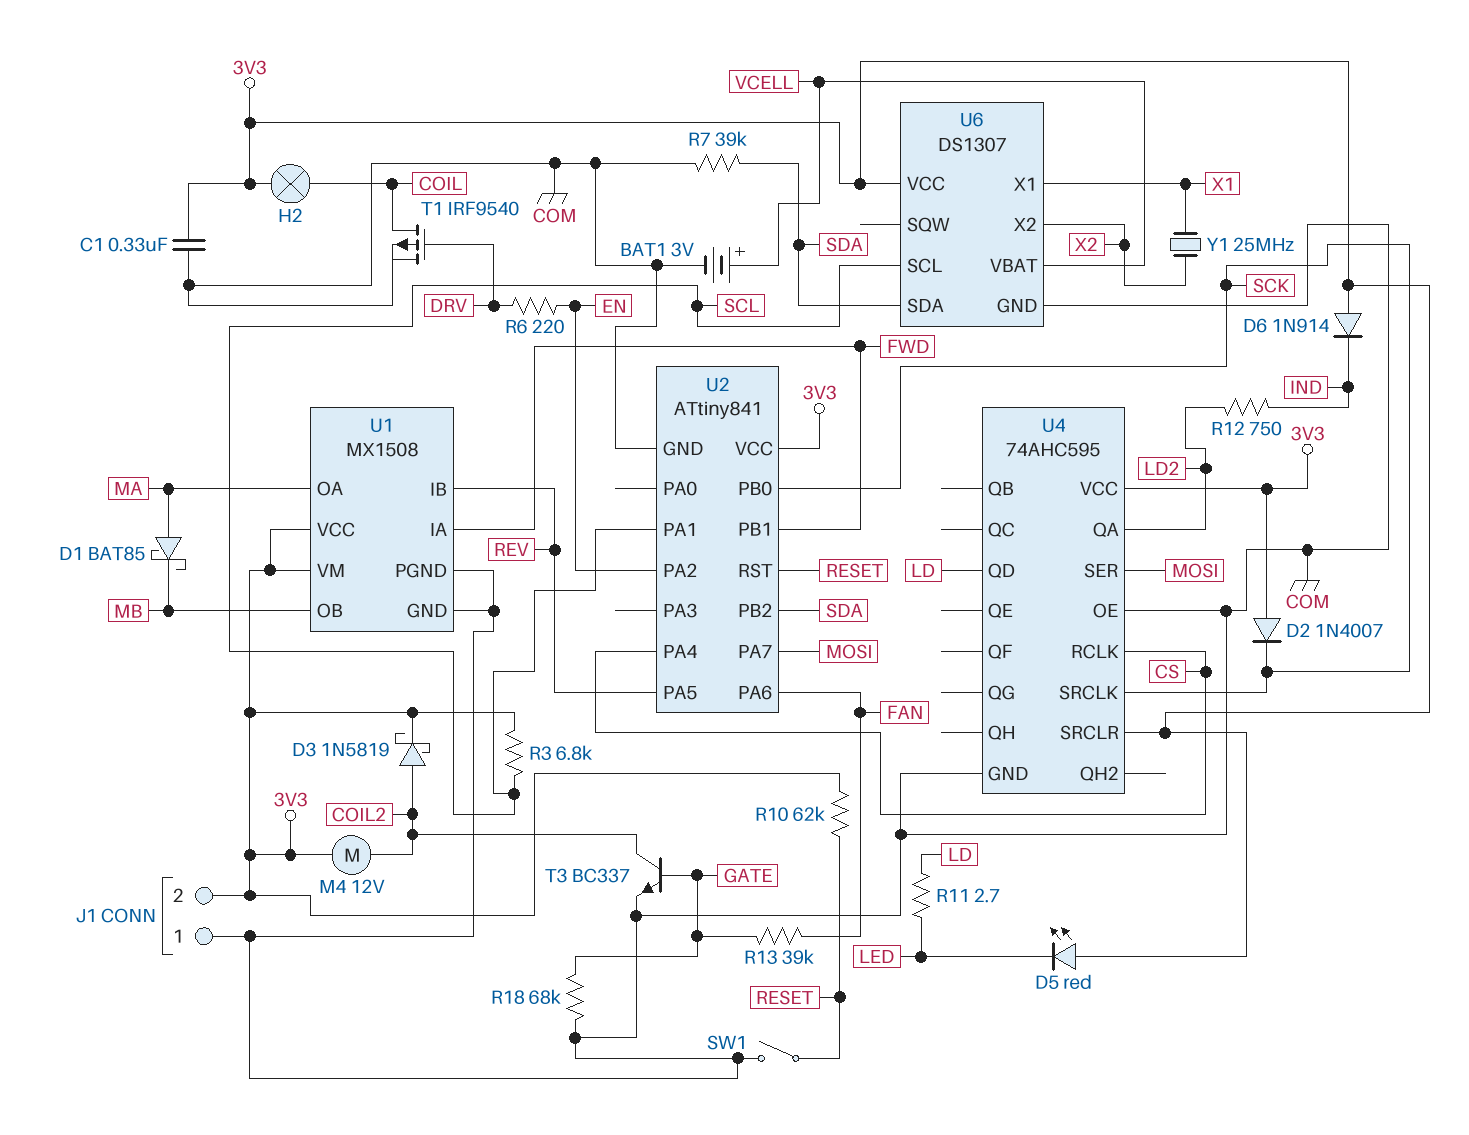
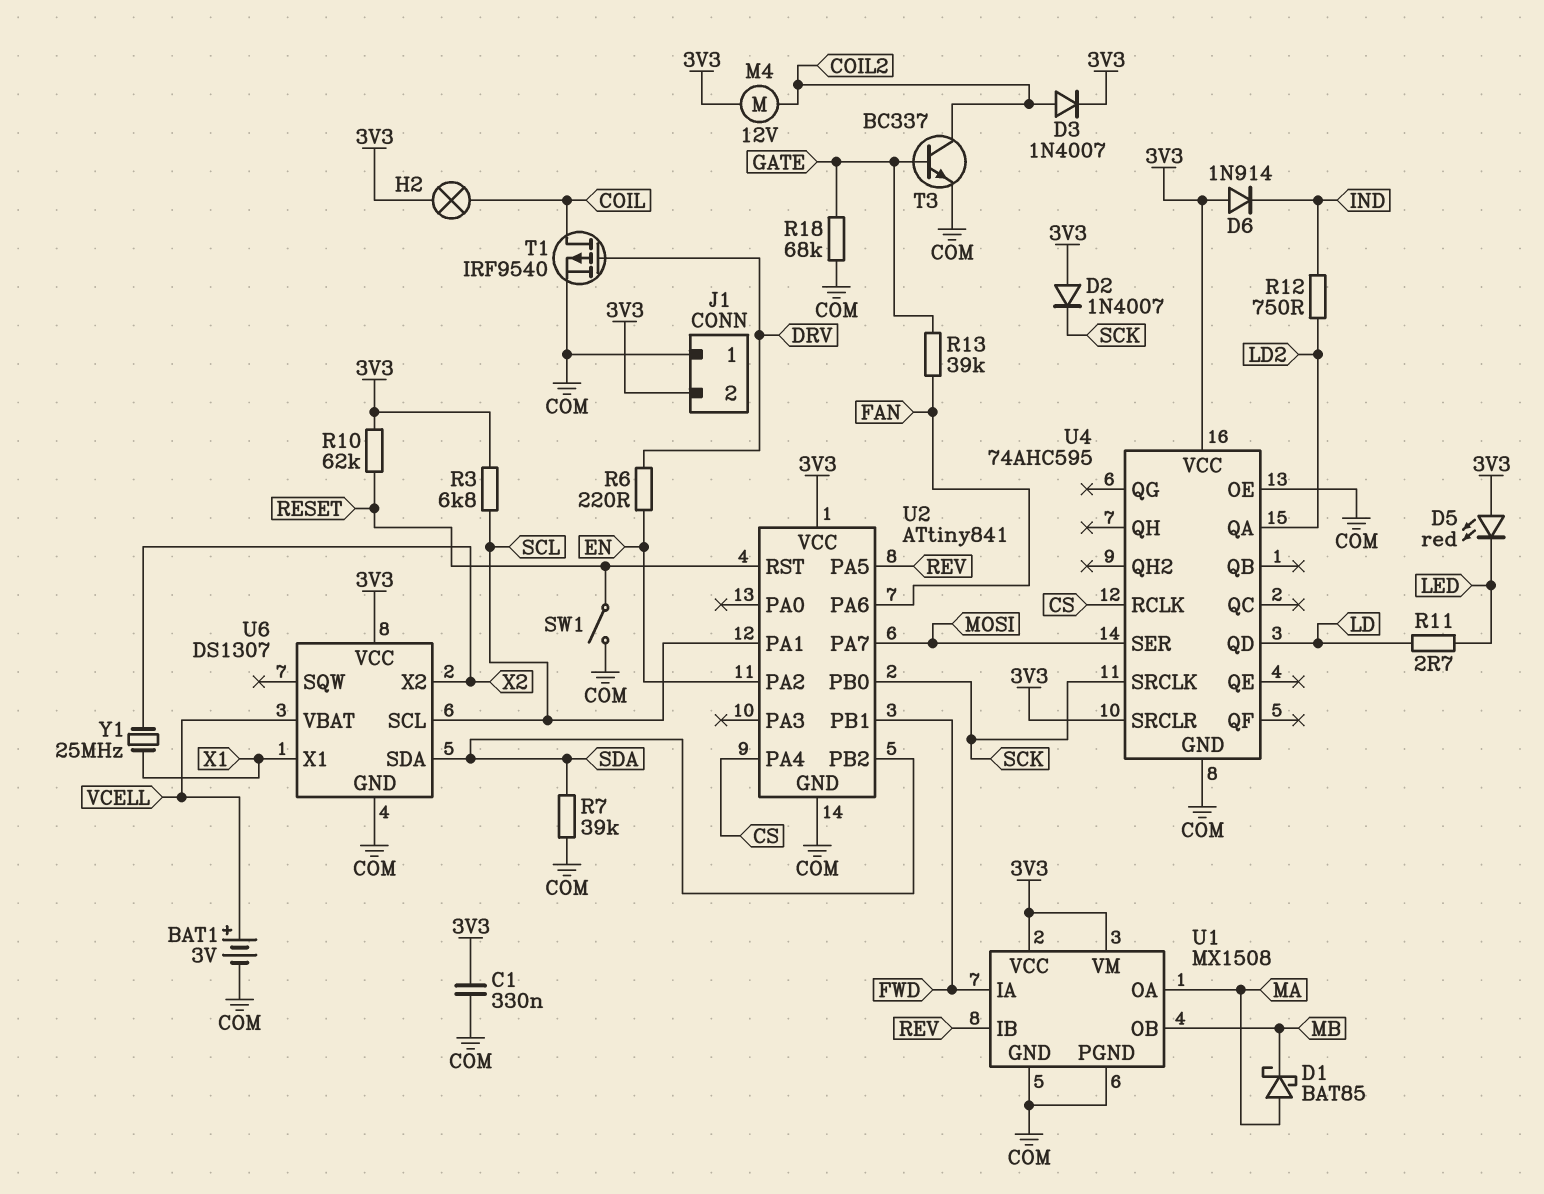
D3: schottky 1N5819 (A COIL2, K 3V3) -> diode 1N4007 (A COIL2, K 3V3)

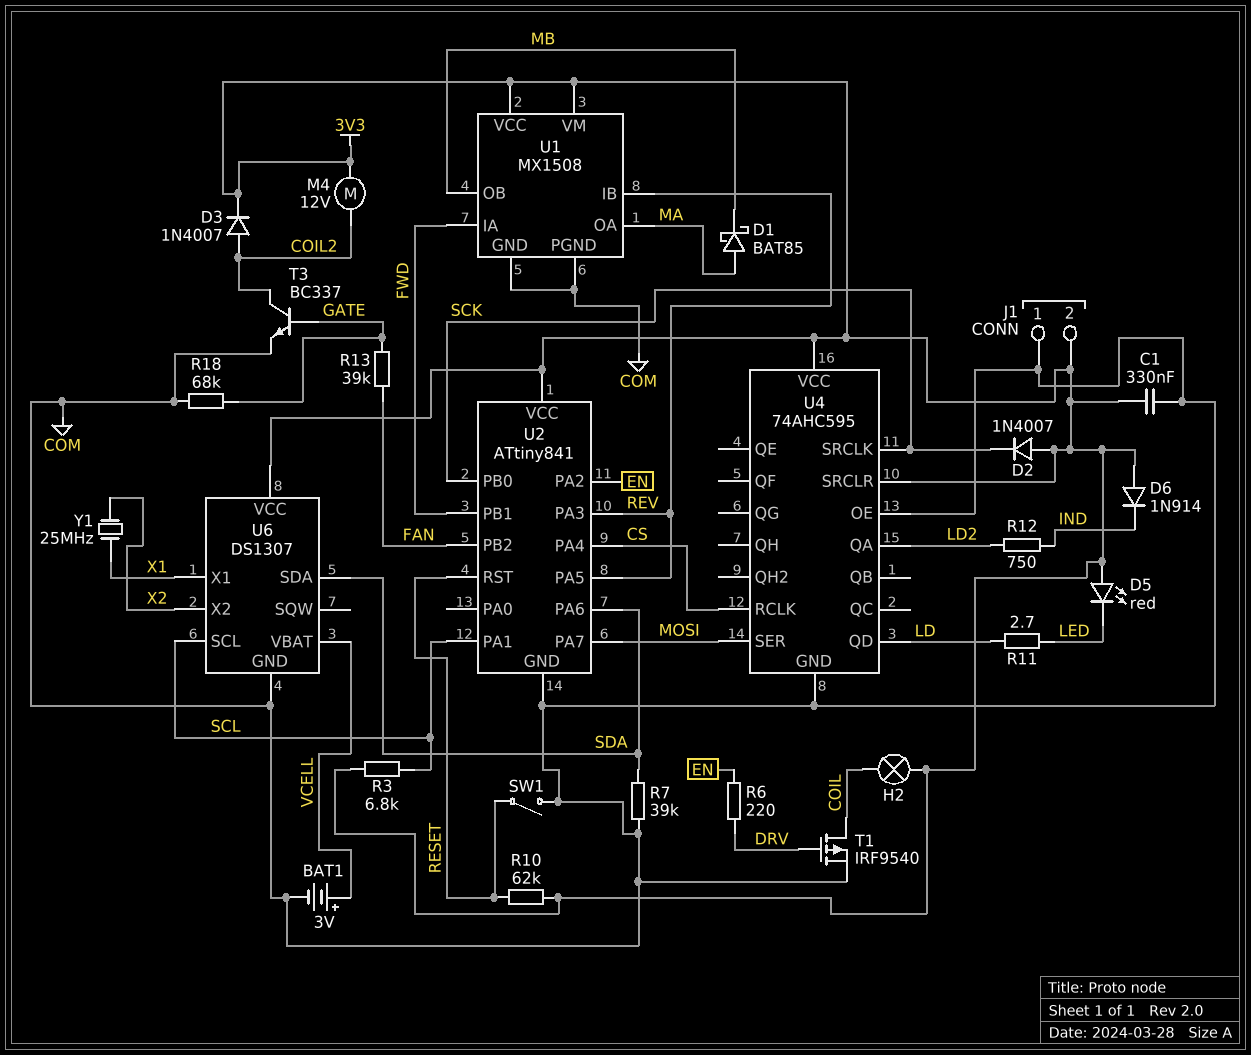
U2 pin PA3: none -> REV
U2 pin PA6: FAN -> SDA
U2 pin PB2: SDA -> FAN

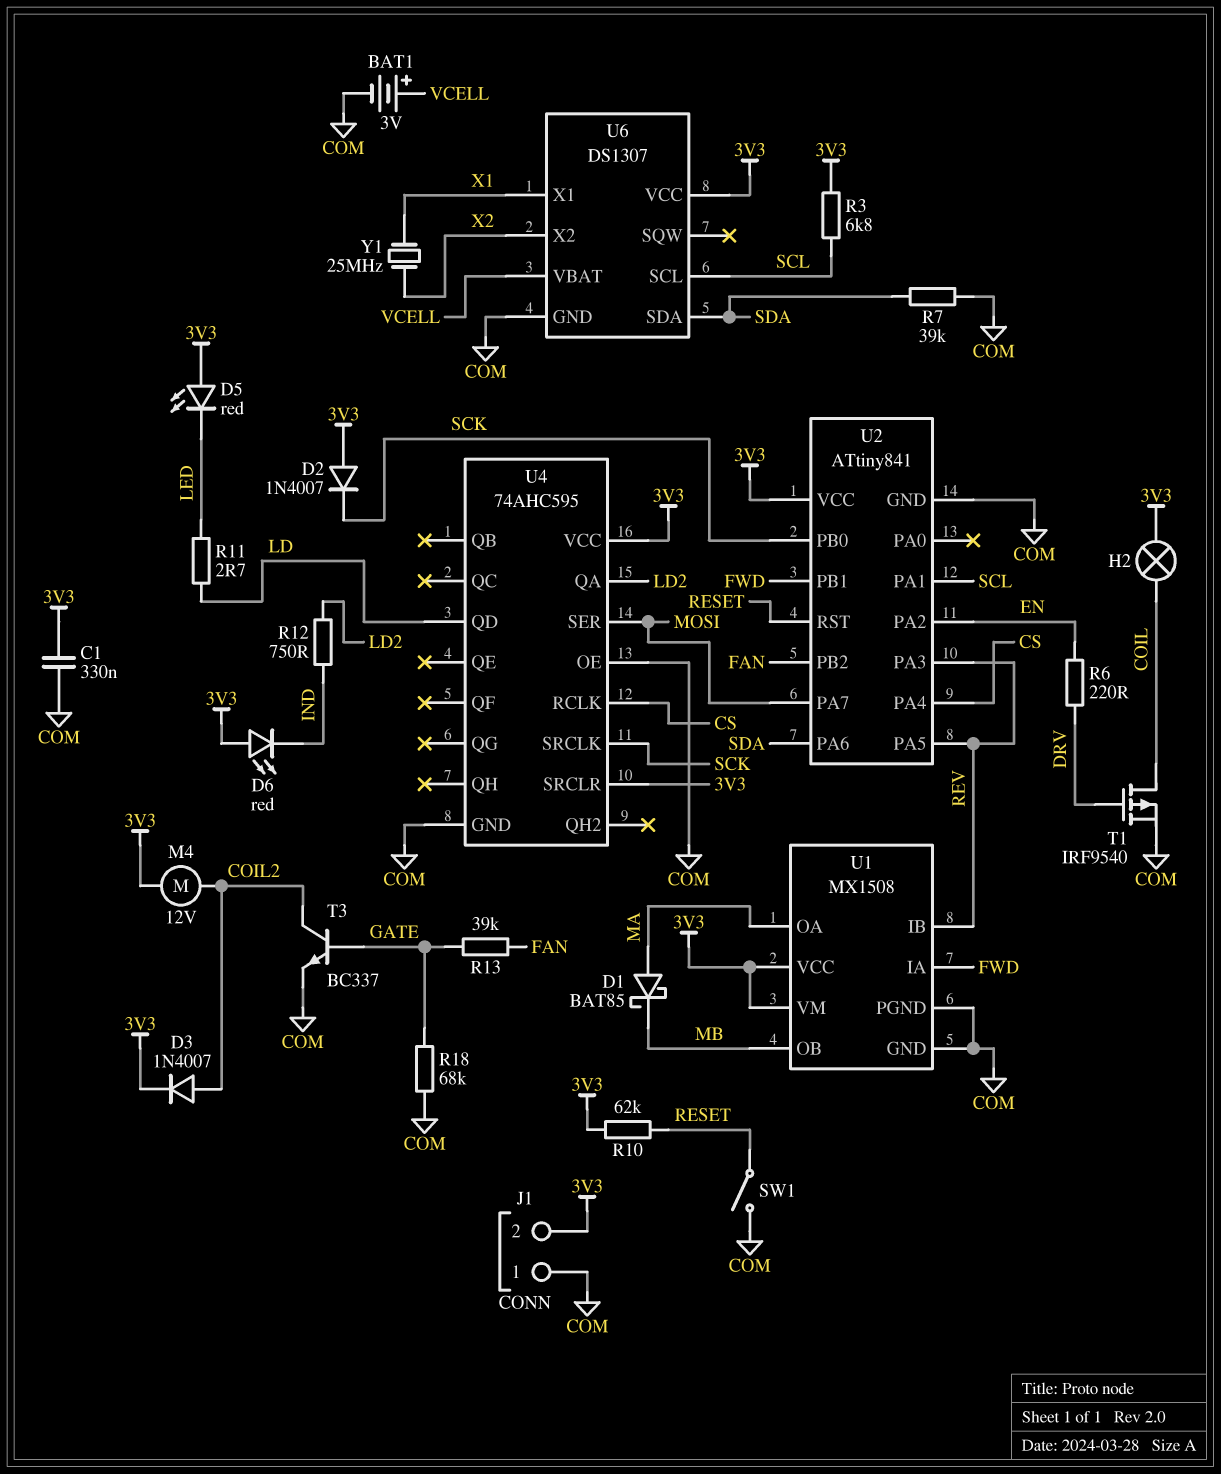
D6: diode 1N914 (A 3V3, K IND) -> LED red (A 3V3, K IND)

